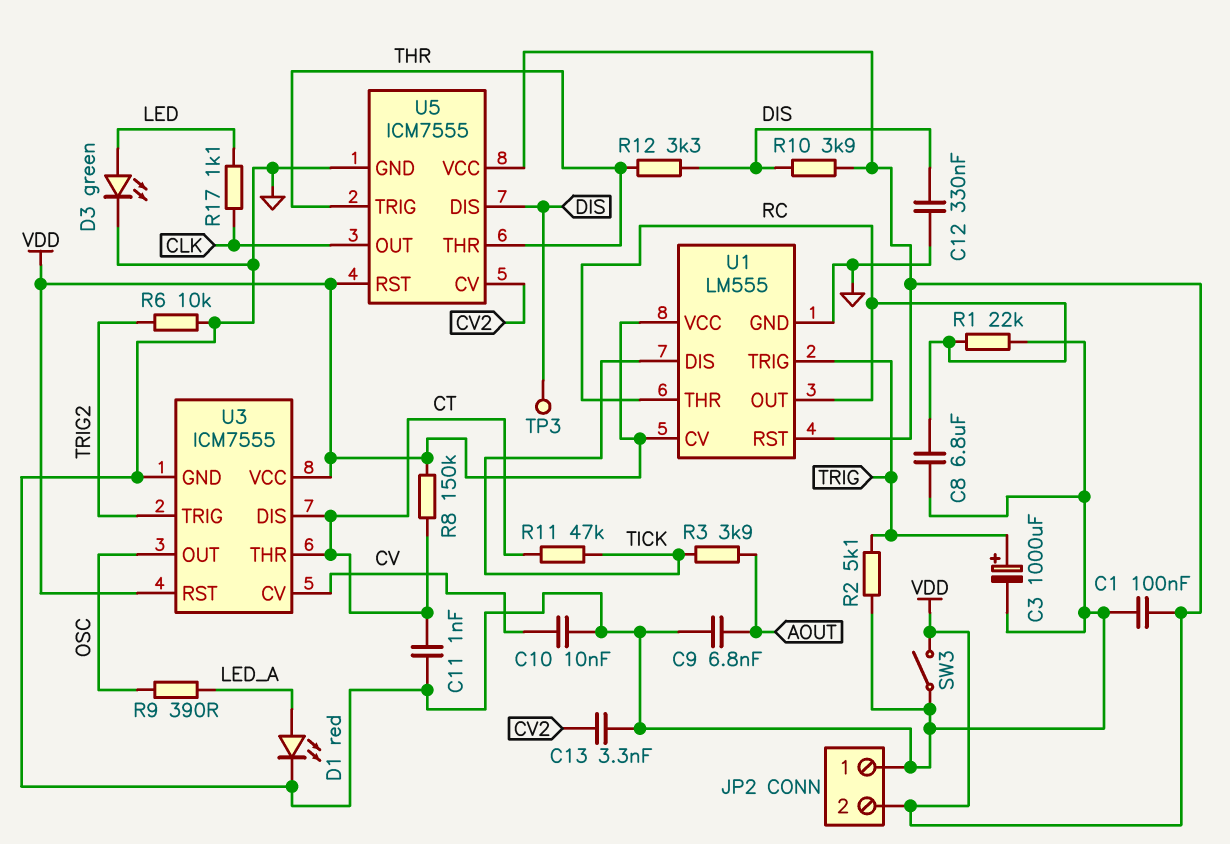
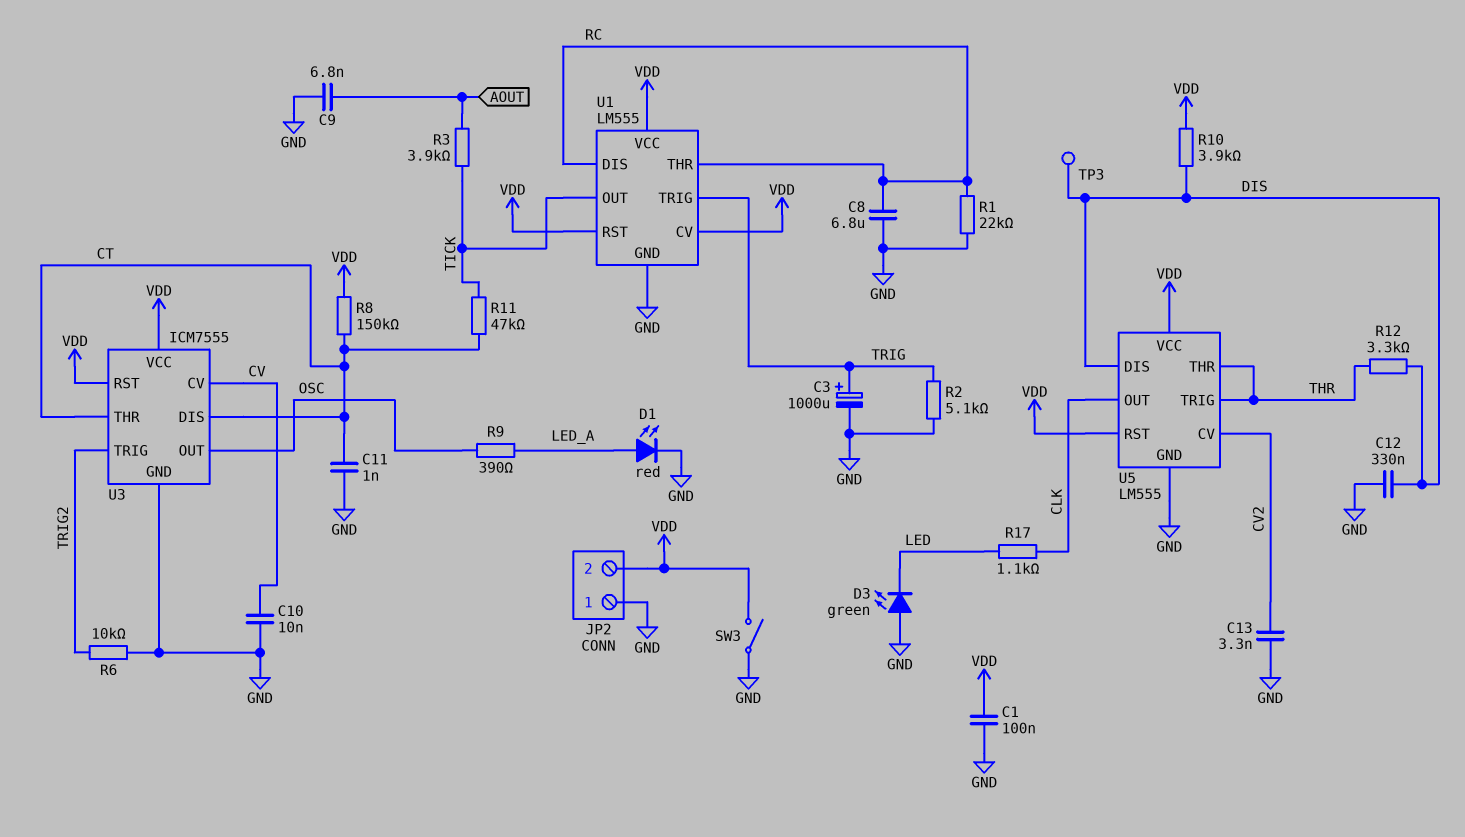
D3: LED green (A LED, K GND) -> LED green (A GND, K LED)
U1 pin DIS: TICK -> RC
U1 pin OUT: RC -> TICK
U5: ICM7555 -> LM555

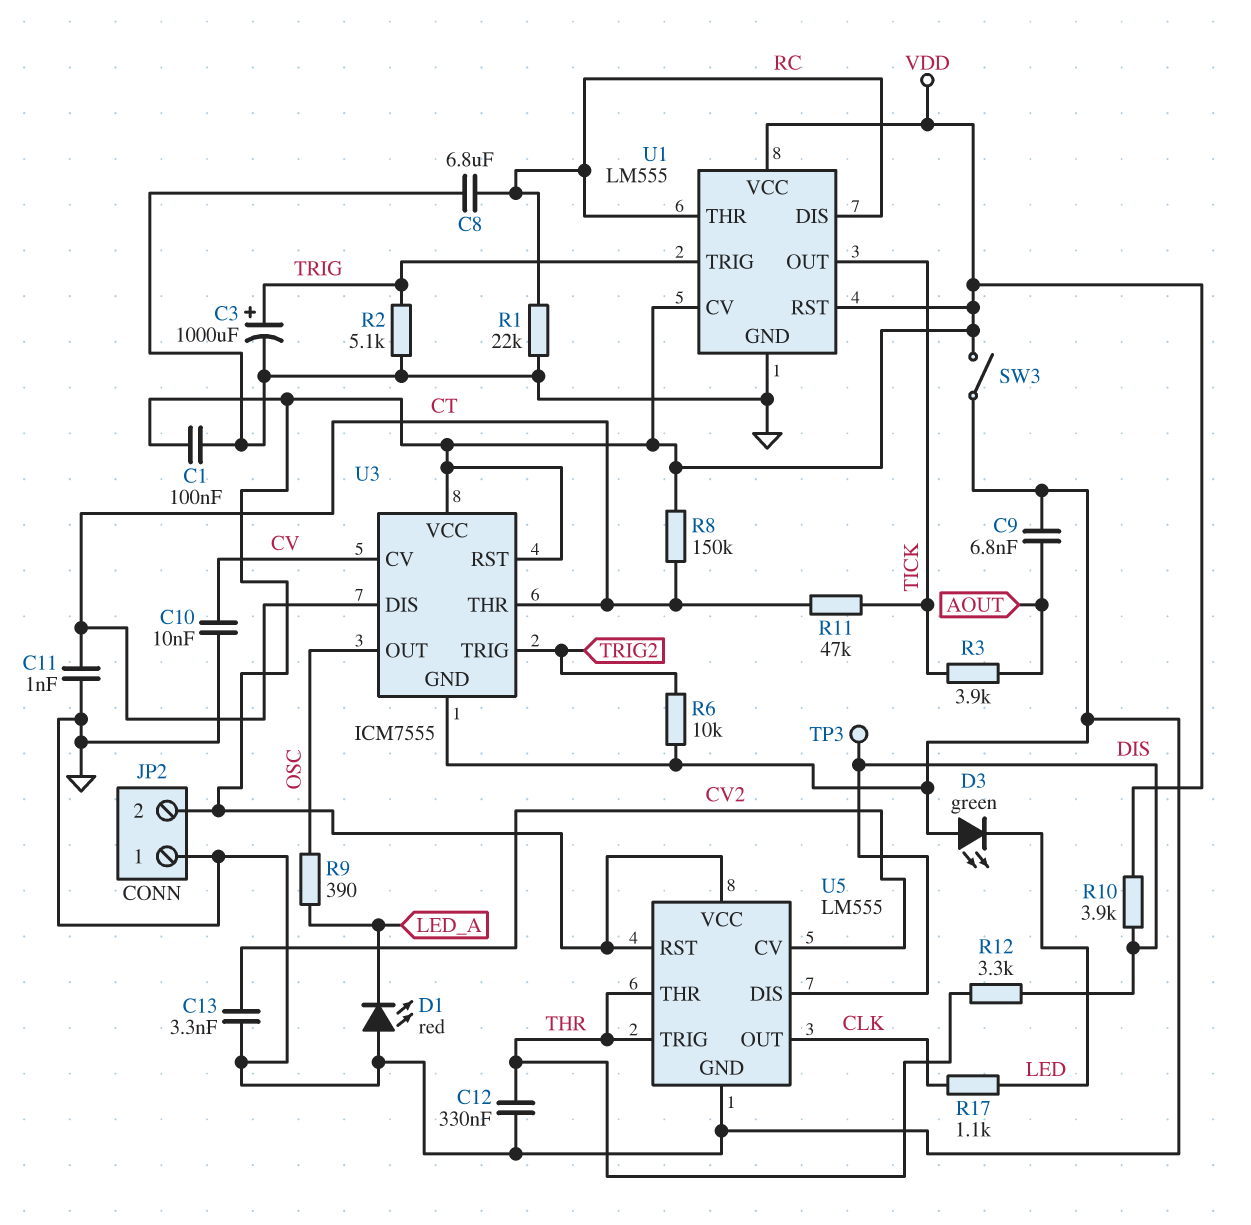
C12: 330nF (DIS, GND) -> 330nF (GND, THR)
D1: LED red (A LED_A, K GND) -> LED red (A GND, K LED_A)

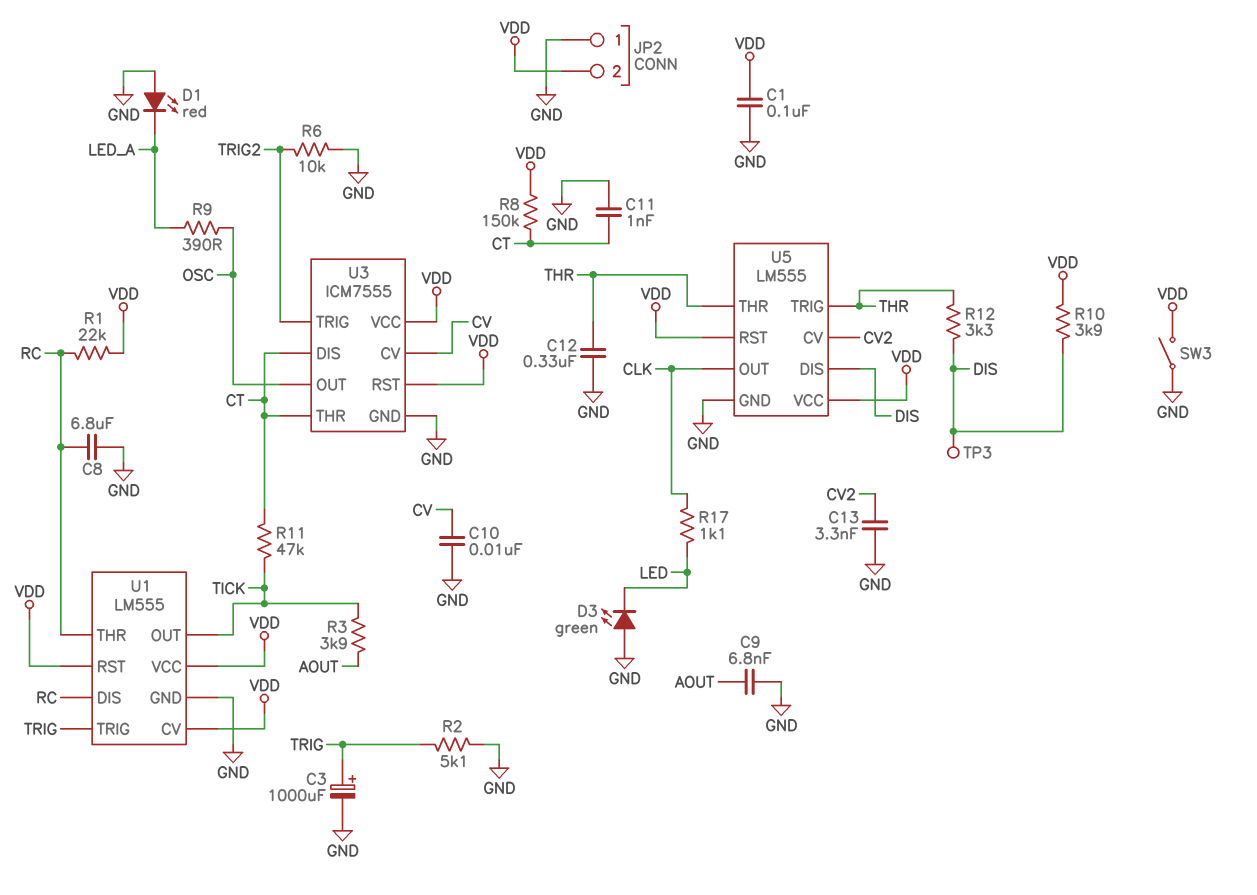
R1: 22k (GND, RC) -> 22k (RC, VDD)

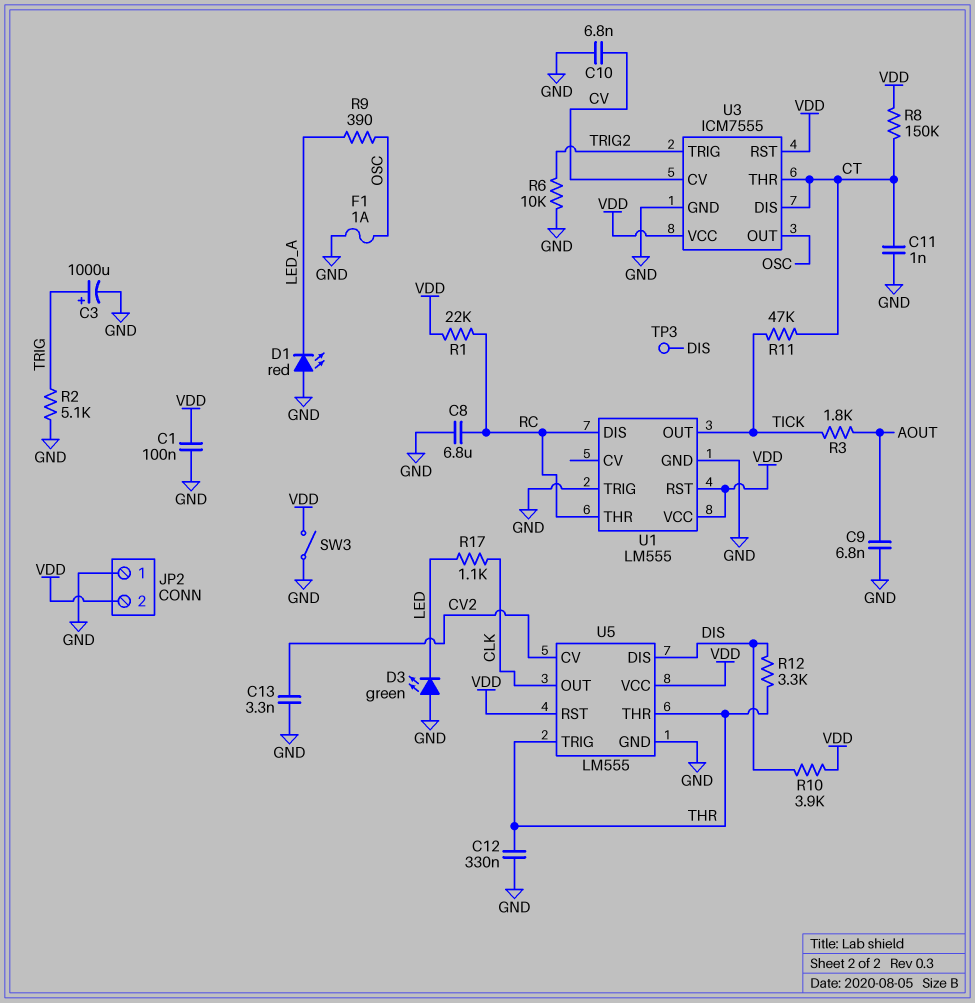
C10: 10nF (CV, GND) -> 6.8nF (CV, GND)
F1: none -> 1A (GND, OSC)
R3: 3.9k (AOUT, TICK) -> 1.8k (AOUT, TICK)
U1 pin CV: VDD -> none
U1 pin TRIG: TRIG -> GND

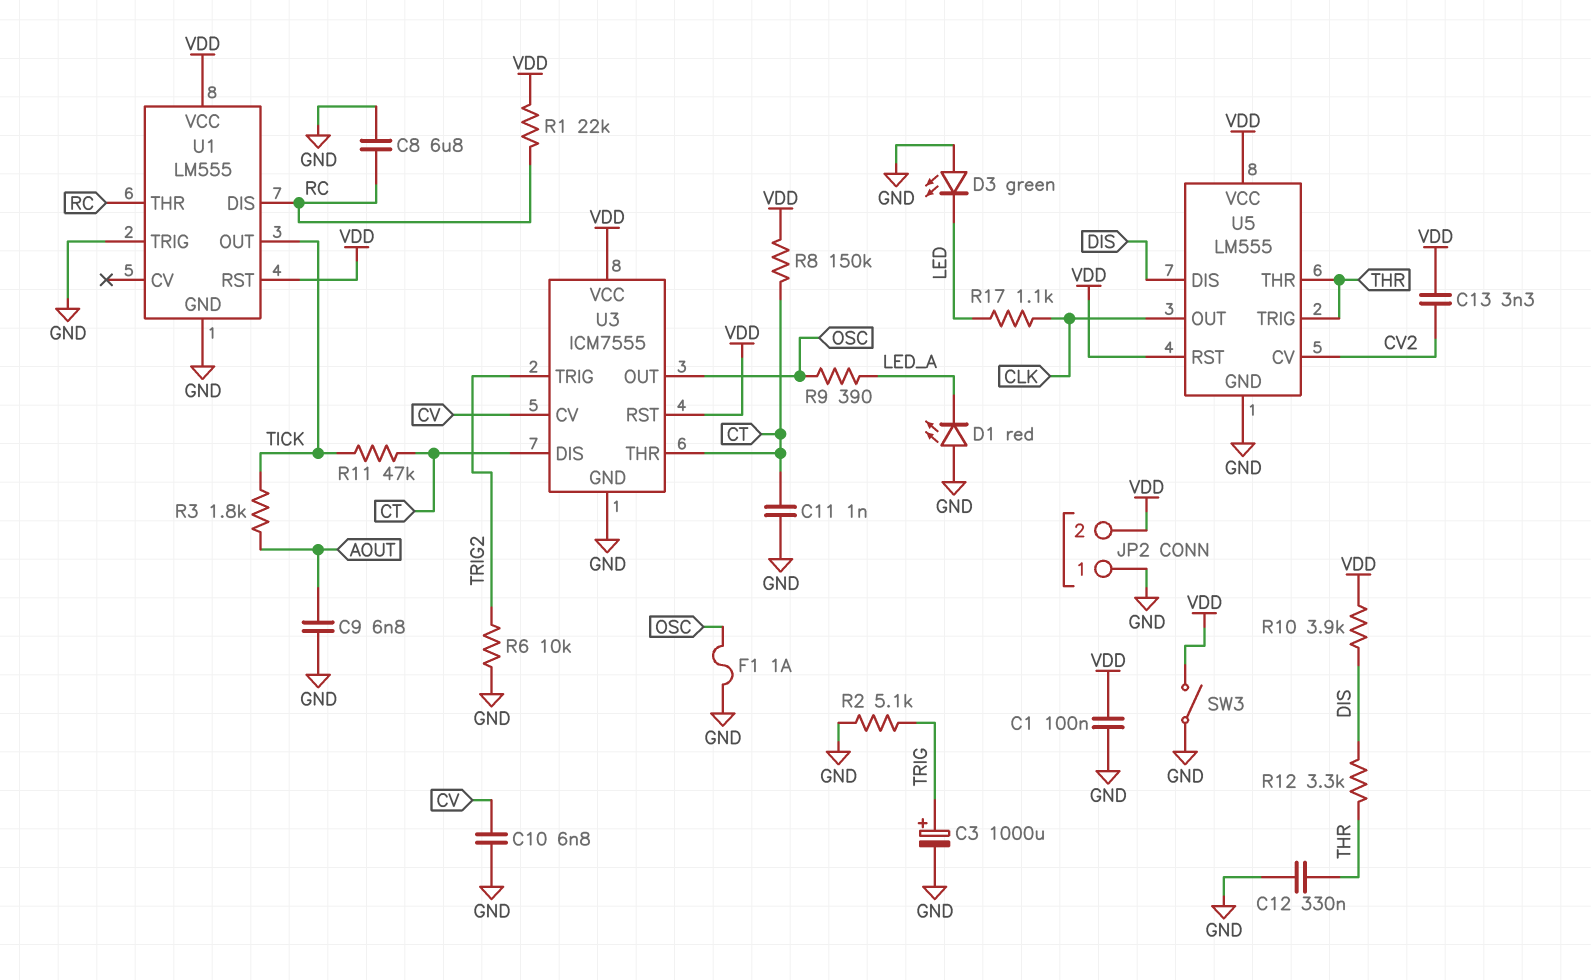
C13: 3.3nF (CV2, GND) -> 3.3nF (CV2, VDD)
TP3: test point (DIS) -> none

